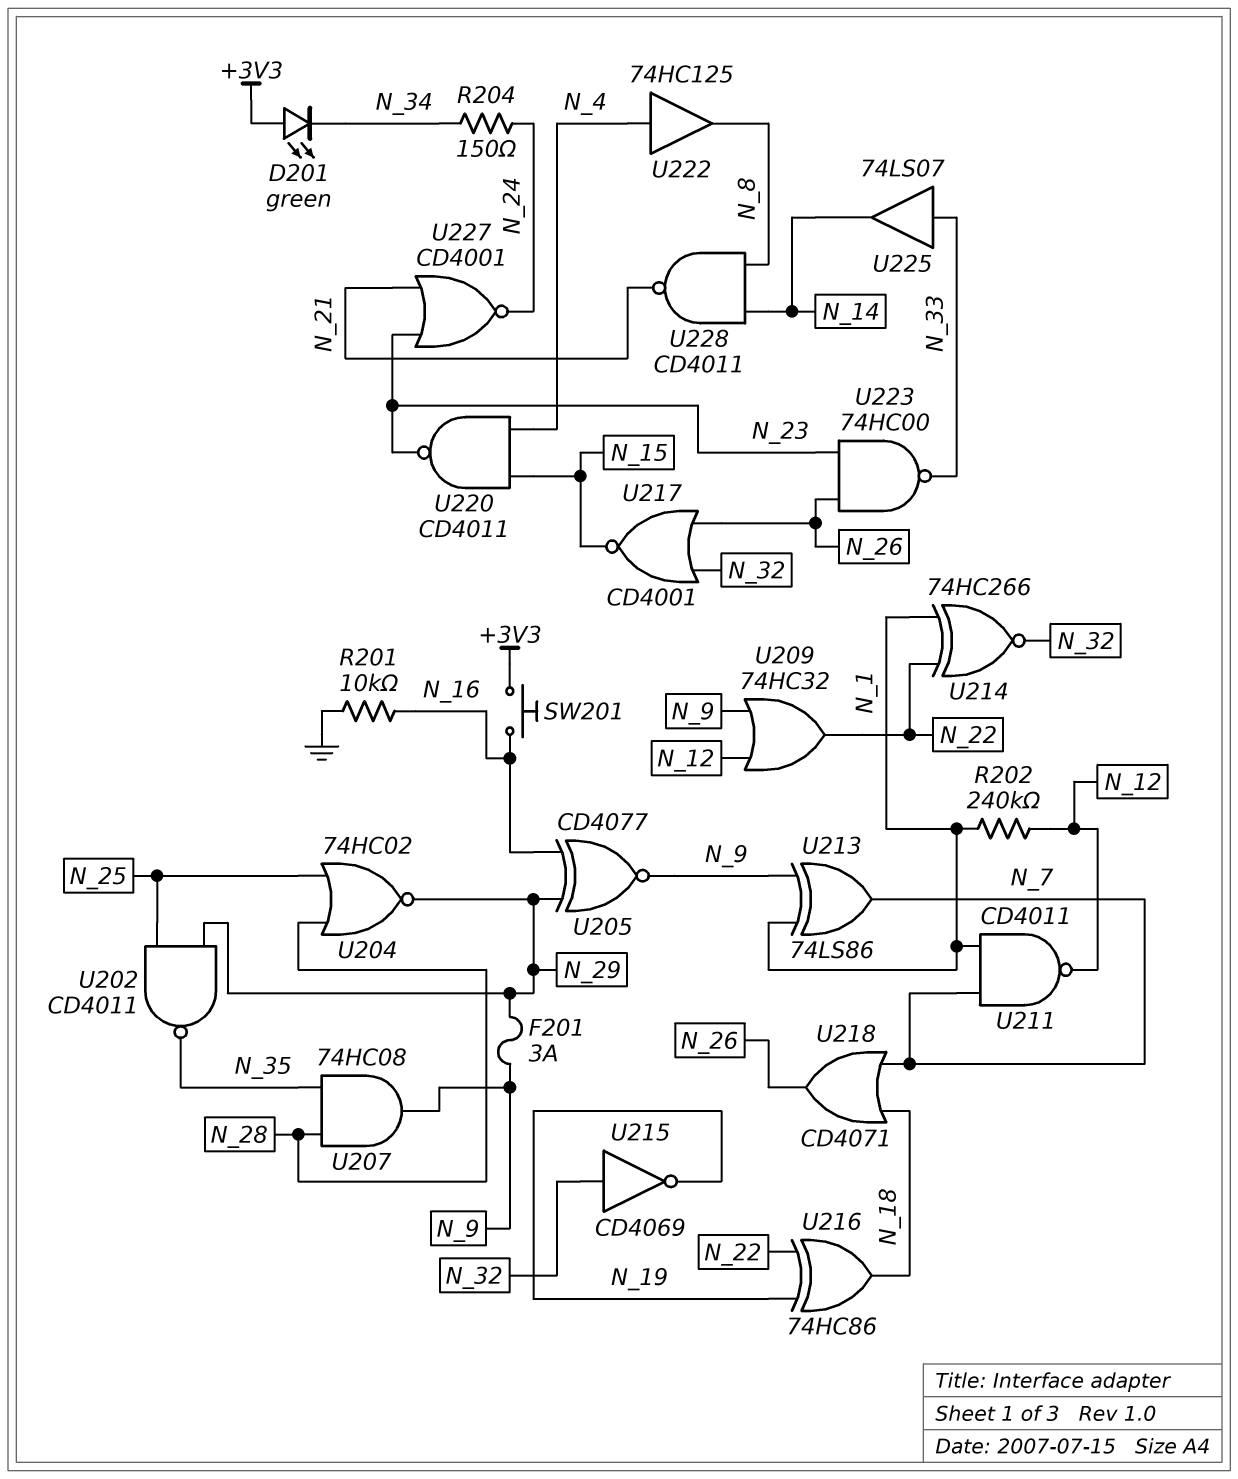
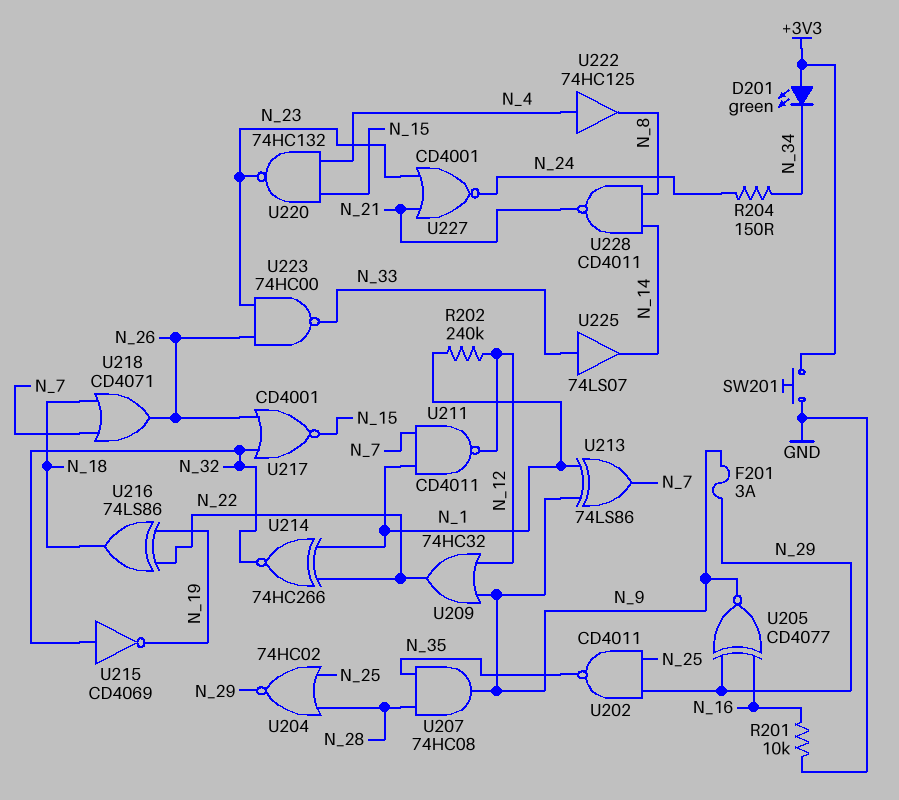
SW201: button (+3V3, N_16) -> button (+3V3, GND)
U216: XOR 74HC86 (in N_19, in N_22, out N_18) -> XOR 74LS86 (in N_19, in N_22, out N_18)
U220: NAND CD4011 (in N_4, in N_15, out N_23) -> NAND 74HC132 (in N_4, in N_15, out N_23)

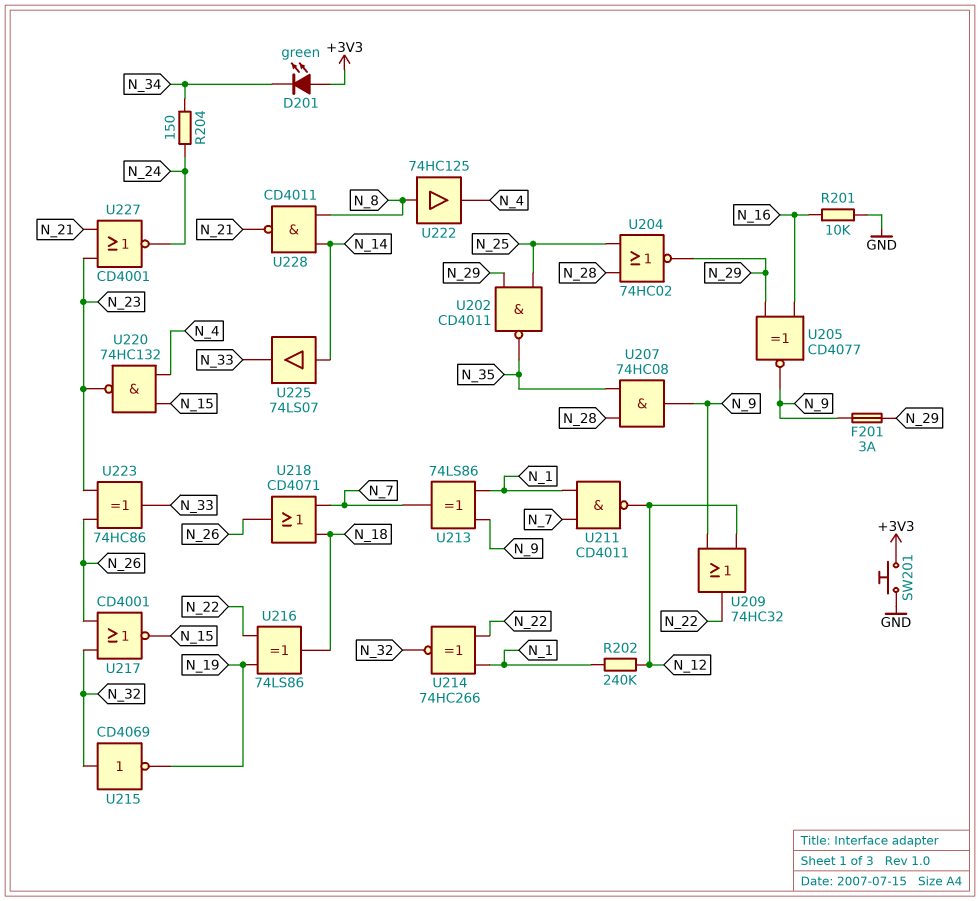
U222: buffer 74HC125 (in N_4, out N_8) -> buffer 74HC125 (in N_8, out N_4)
U223: NAND 74HC00 (in N_23, in N_26, out N_33) -> XOR 74HC86 (in N_23, in N_26, out N_33)
U225: buffer 74LS07 (in N_33, out N_14) -> buffer 74LS07 (in N_14, out N_33)

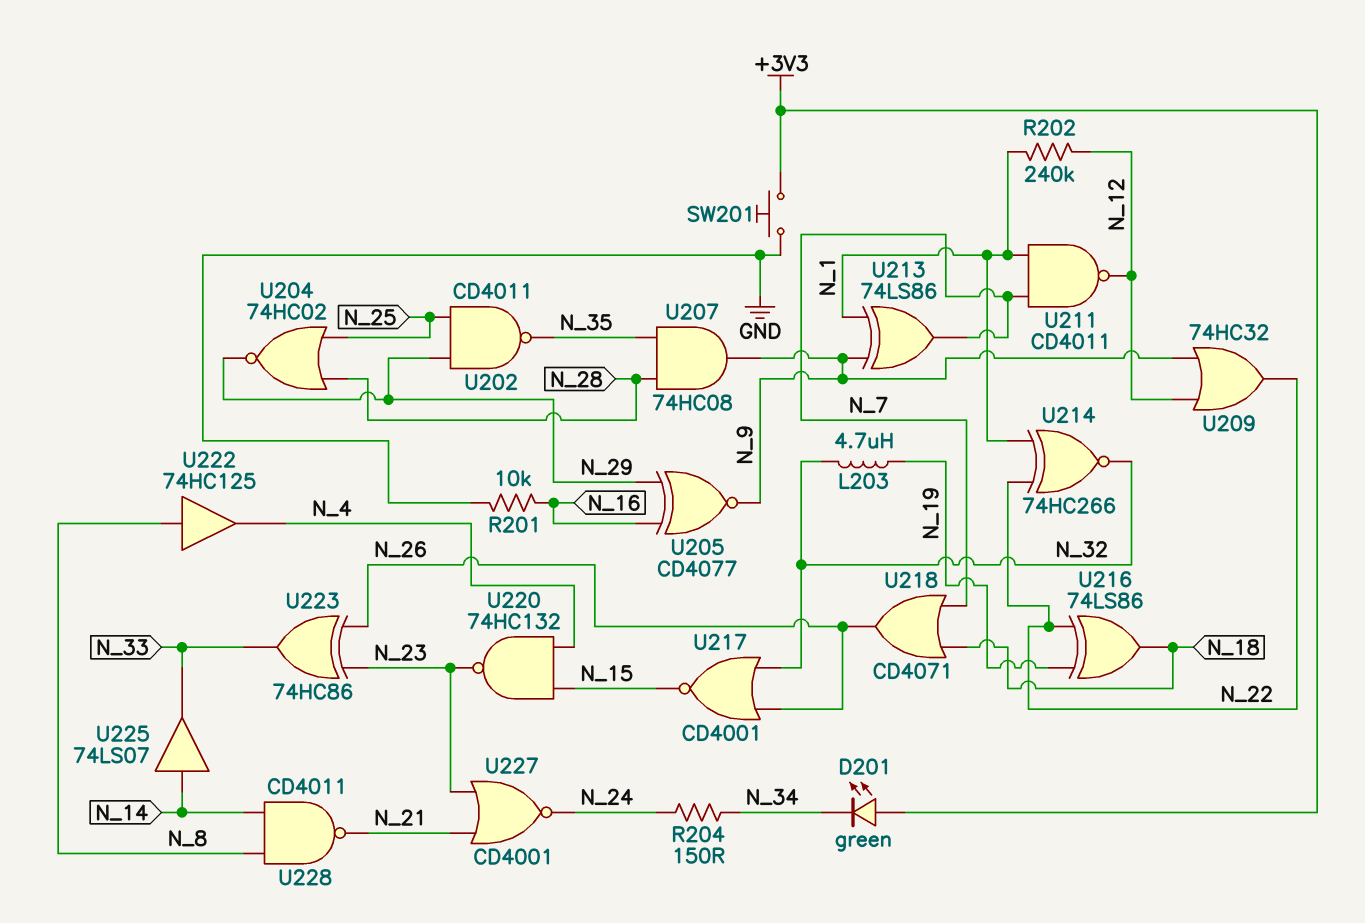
F201: 3A (N_9, N_29) -> none
L203: none -> 4.7uH (N_19, N_32)
U215: NOT CD4069 (in N_32, out N_19) -> none

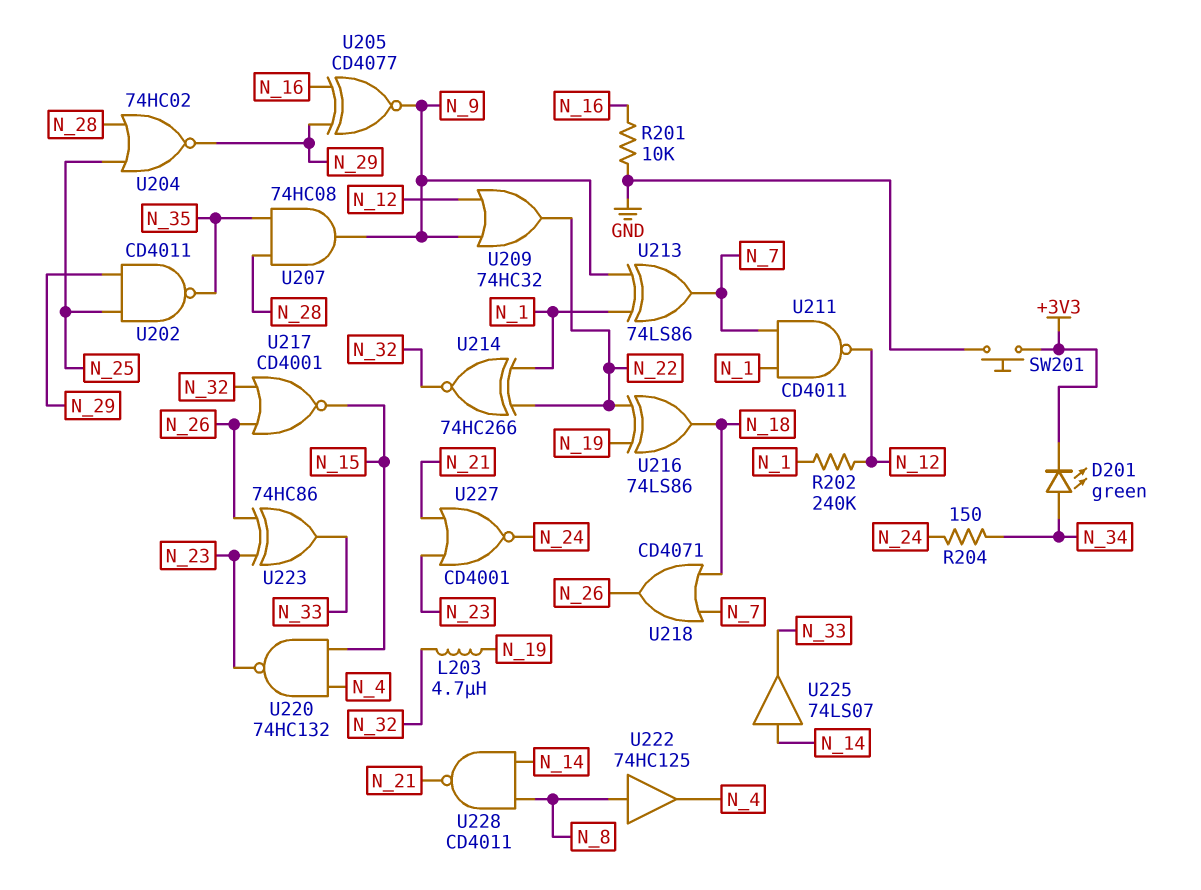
D201: LED green (A +3V3, K N_34) -> LED green (A N_34, K +3V3)

